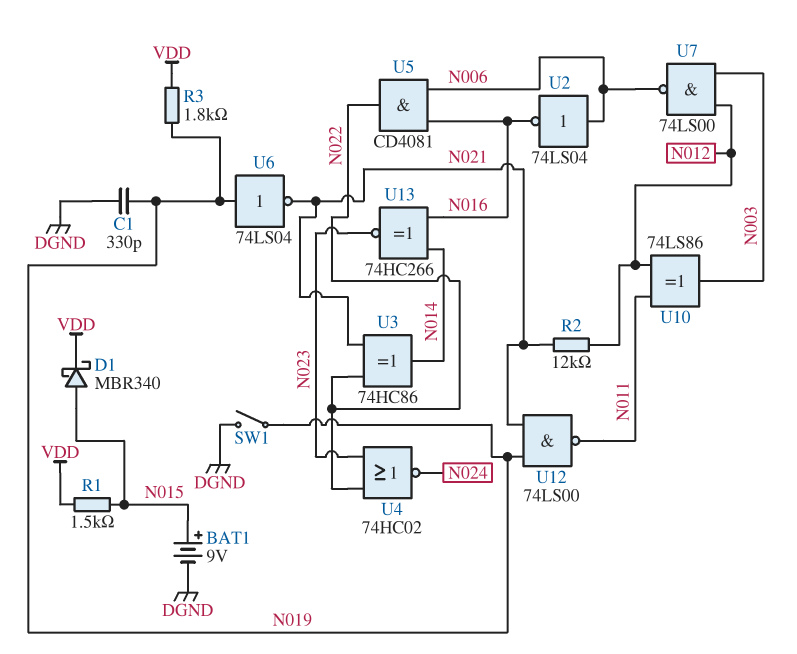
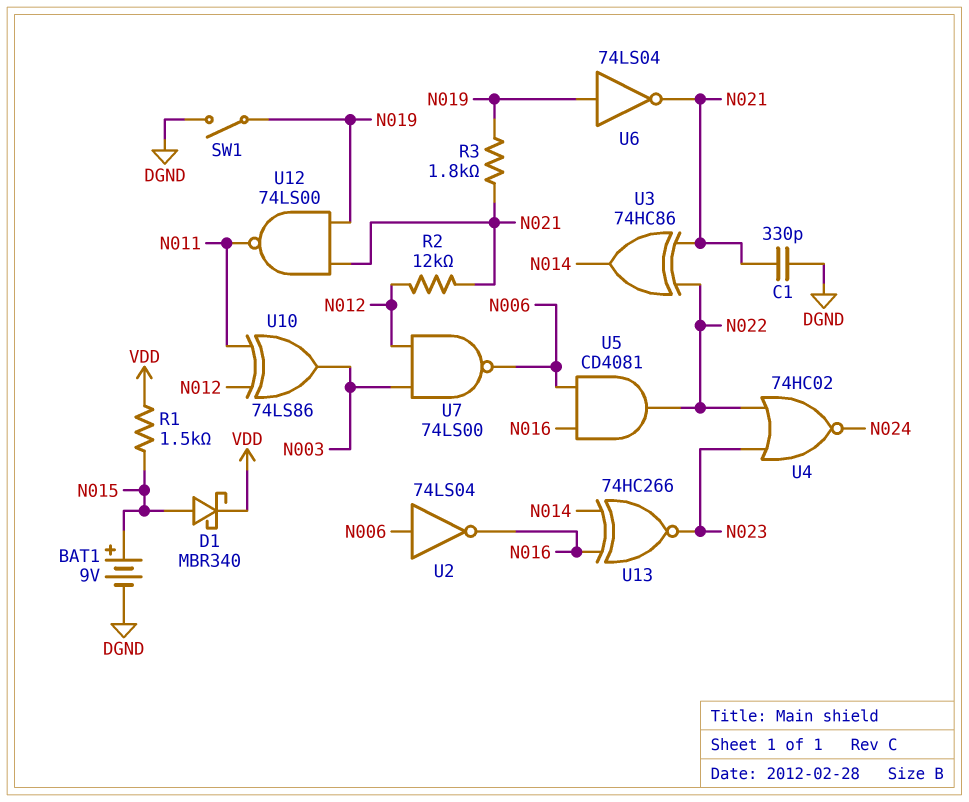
C1: 330pF (DGND, N019) -> 330pF (DGND, N021)
R3: 1.8k (N019, VDD) -> 1.8k (N019, N021)

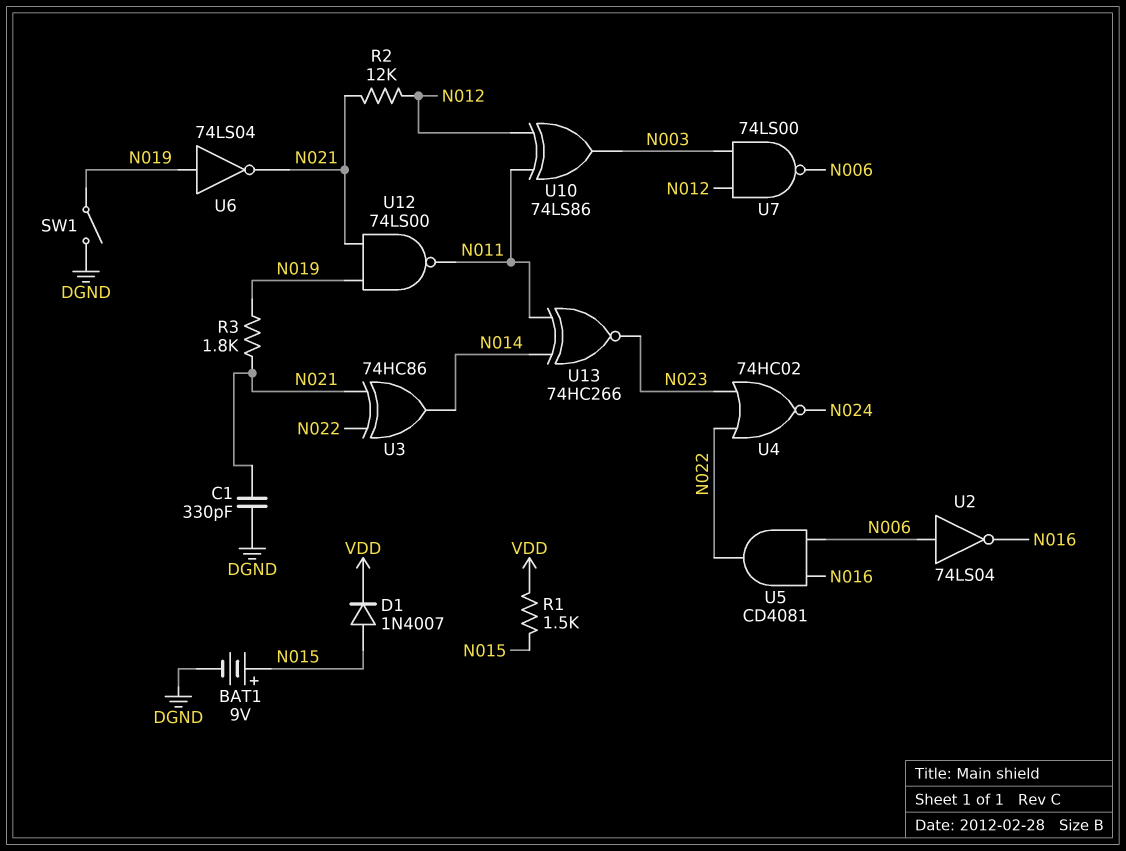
D1: schottky MBR340 (A N015, K VDD) -> diode 1N4007 (A N015, K VDD)
U13: XNOR 74HC266 (in N014, in N016, out N023) -> XNOR 74HC266 (in N011, in N014, out N023)

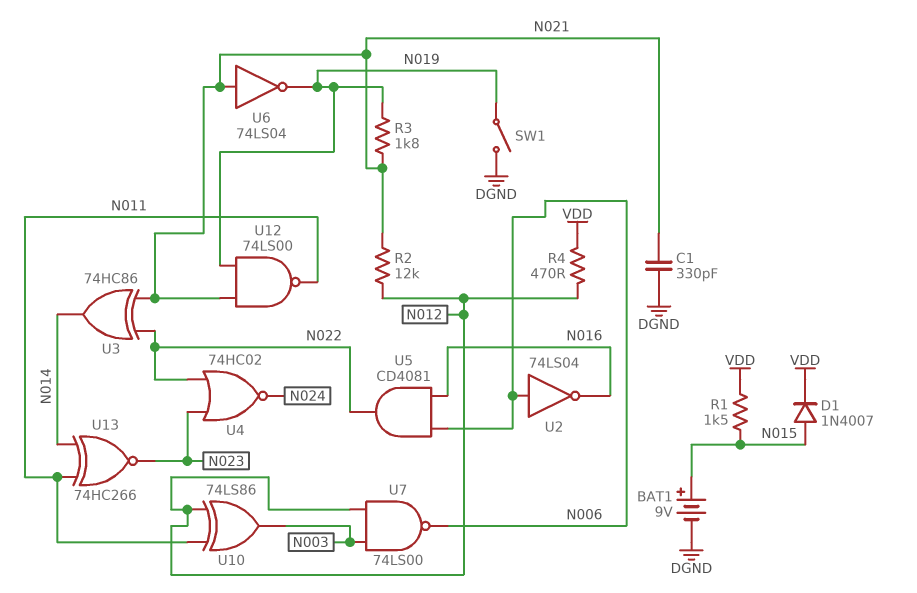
R4: none -> 470 (N012, VDD)
U6: NOT 74LS04 (in N019, out N021) -> NOT 74LS04 (in N021, out N019)

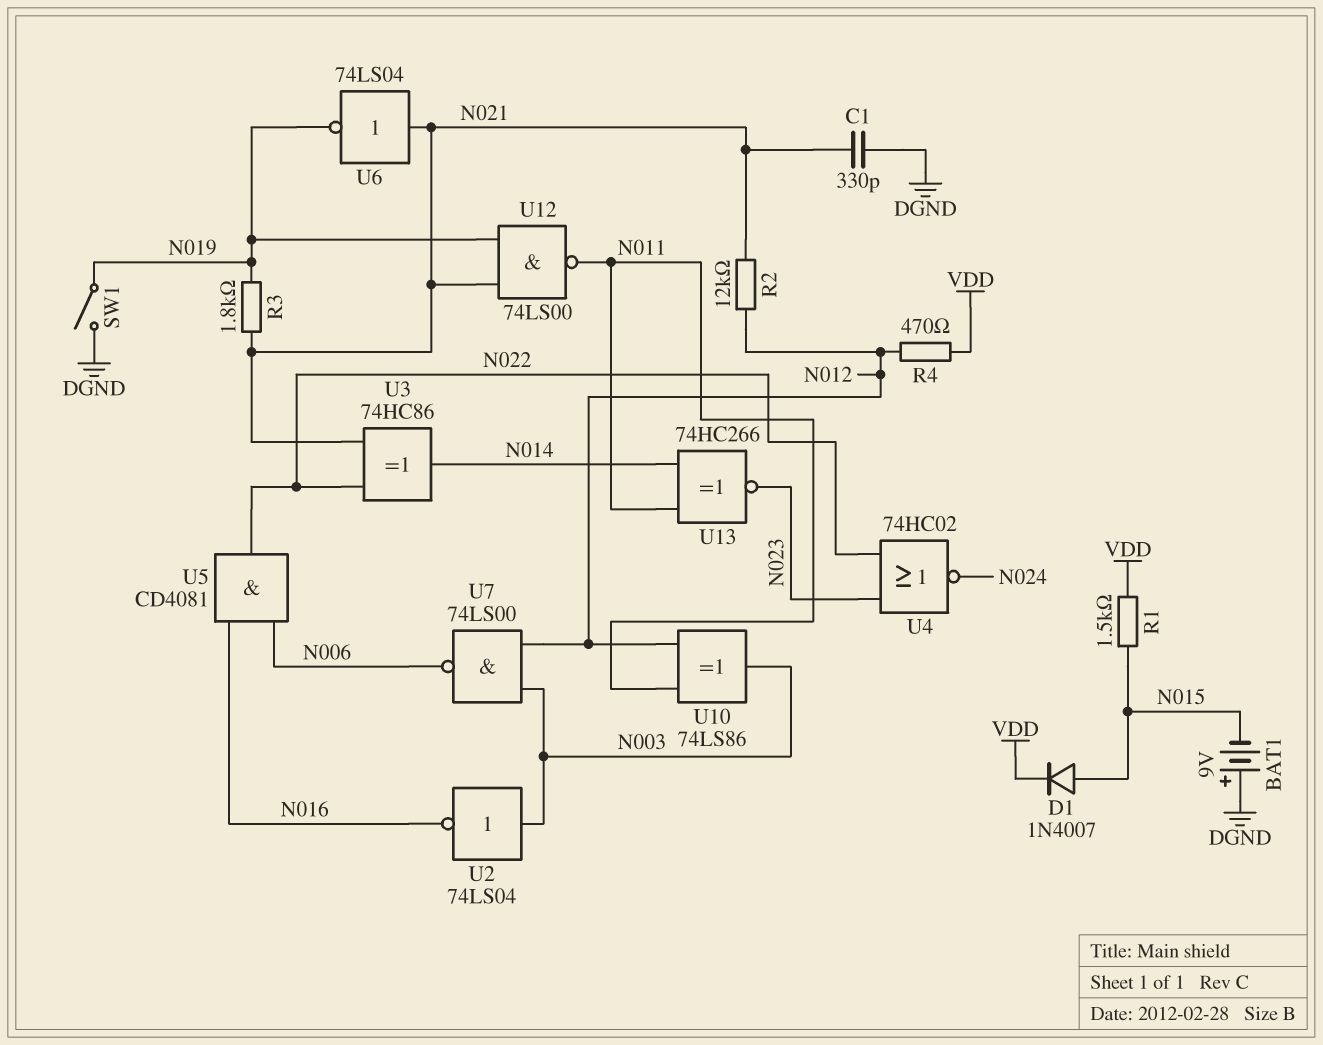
BAT1: 9V (plus N015, minus DGND) -> 9V (plus DGND, minus N015)
U2: NOT 74LS04 (in N006, out N016) -> NOT 74LS04 (in N003, out N016)

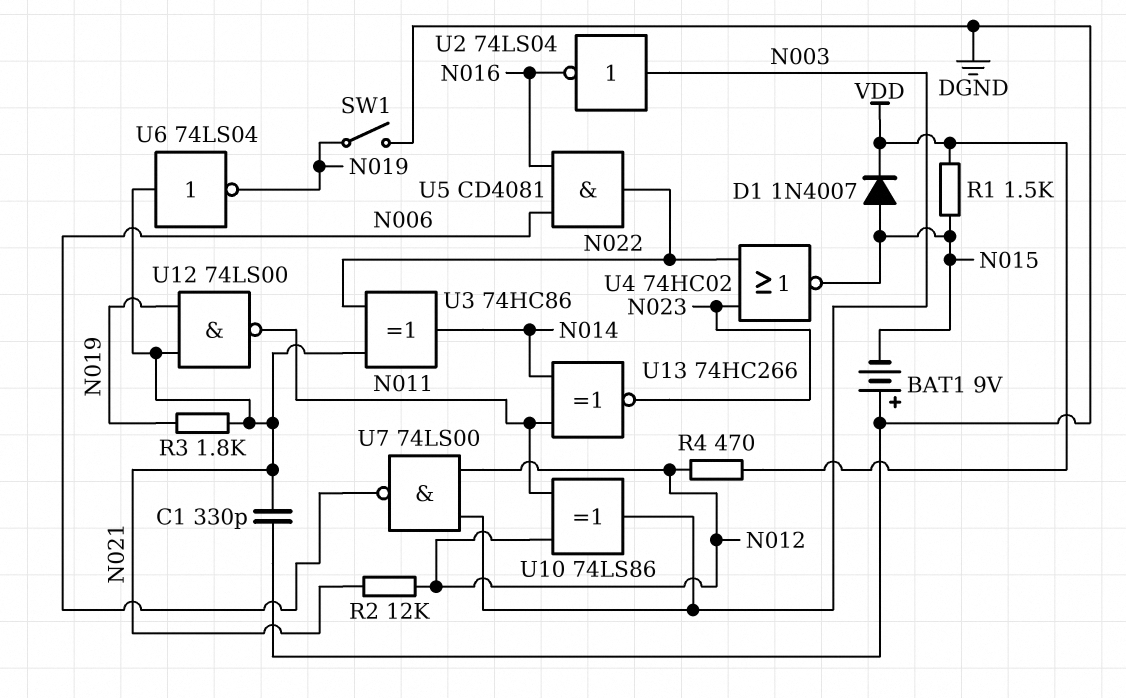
U4: NOR 74HC02 (in N022, in N023, out N024) -> NOR 74HC02 (in N022, in N023, out N015)

